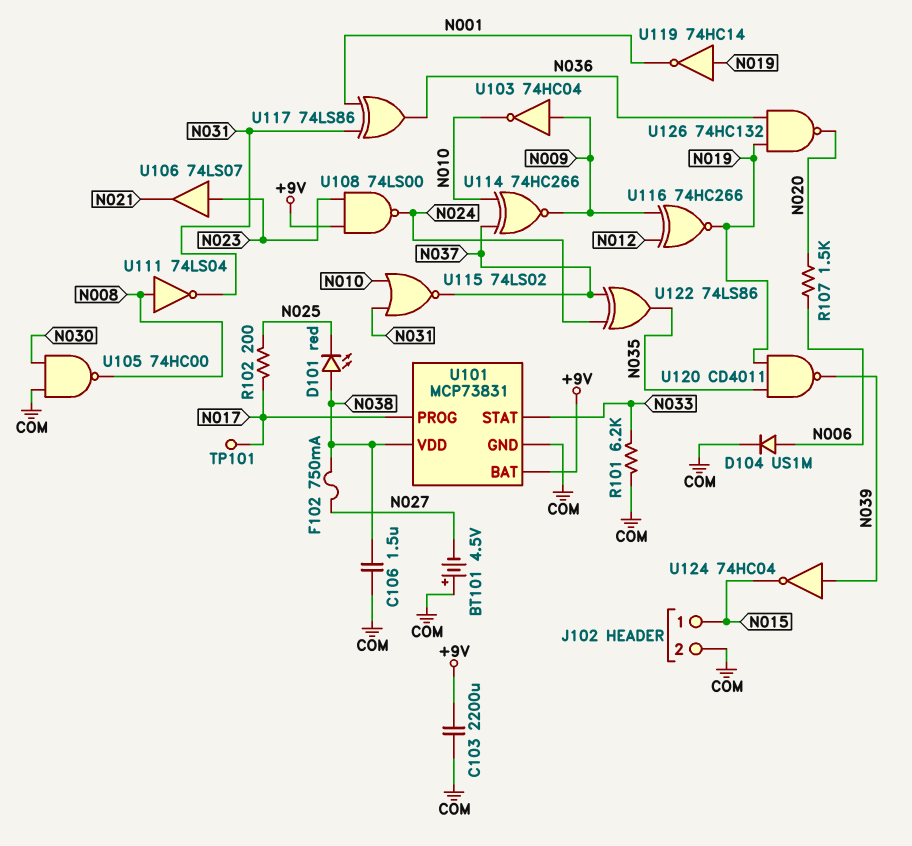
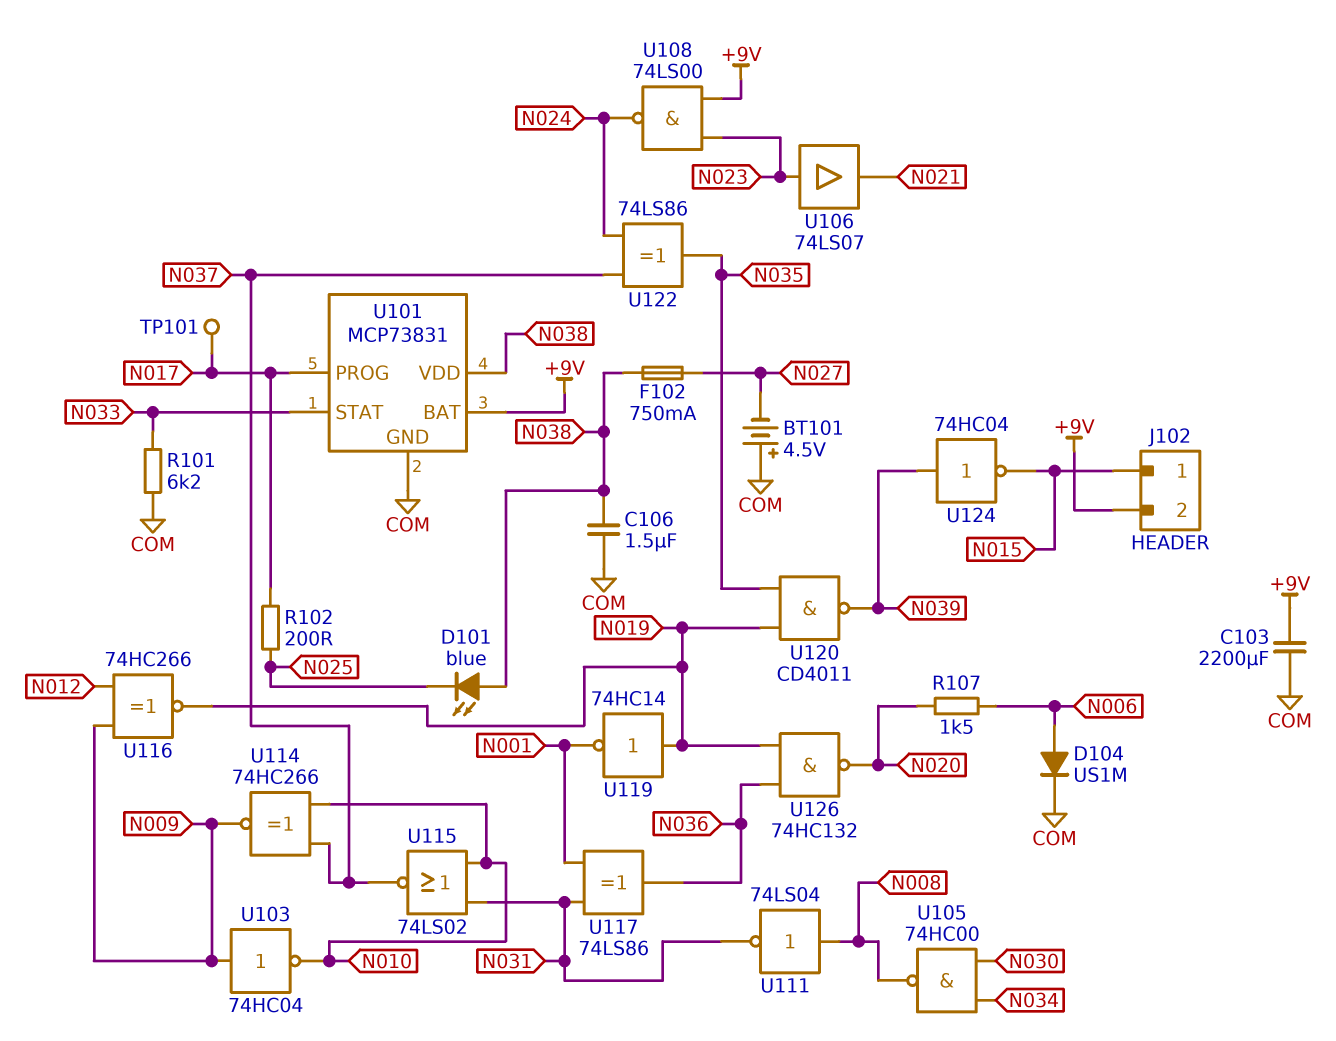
D101: LED red (A N038, K N025) -> LED blue (A N038, K N025)
J102 pin 2: COM -> +9V
U105: NAND 74HC00 (in COM, in N030, out N008) -> NAND 74HC00 (in N030, in N034, out N008)

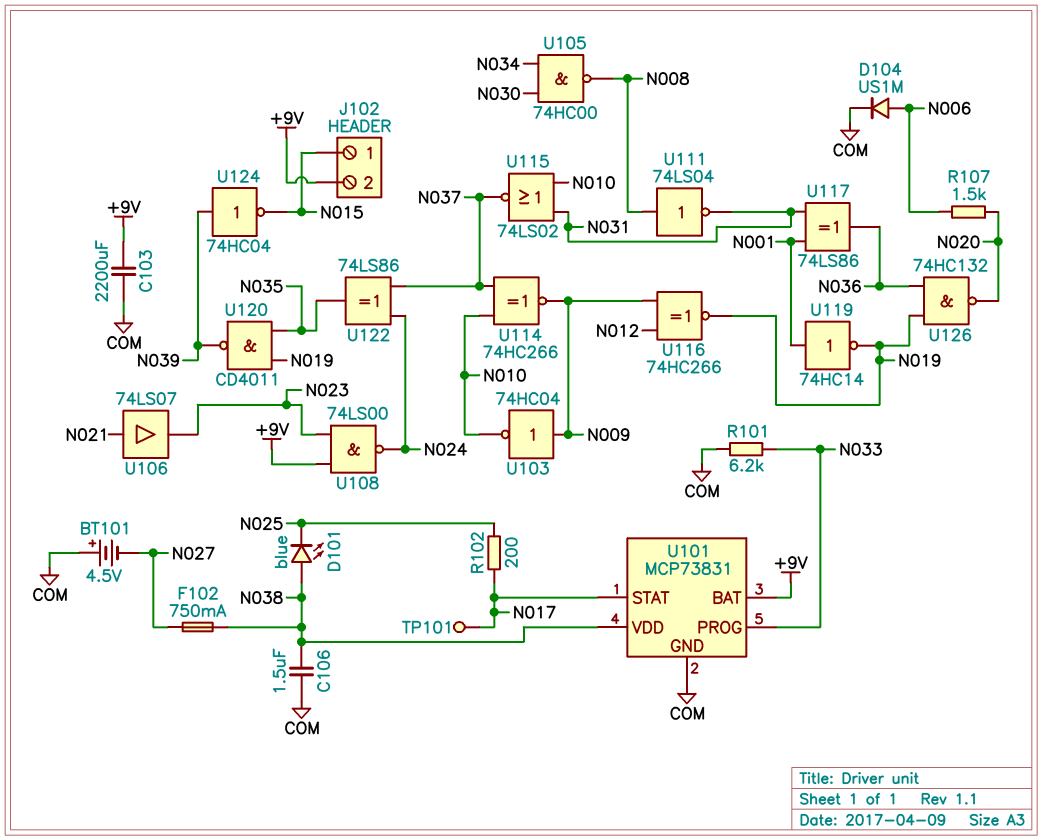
U101 pin PROG: N017 -> N033
U101 pin STAT: N033 -> N017
U106: buffer 74LS07 (in N023, out N021) -> buffer 74LS07 (in N021, out N023)
U119: NOT 74HC14 (in N019, out N001) -> NOT 74HC14 (in N001, out N019)

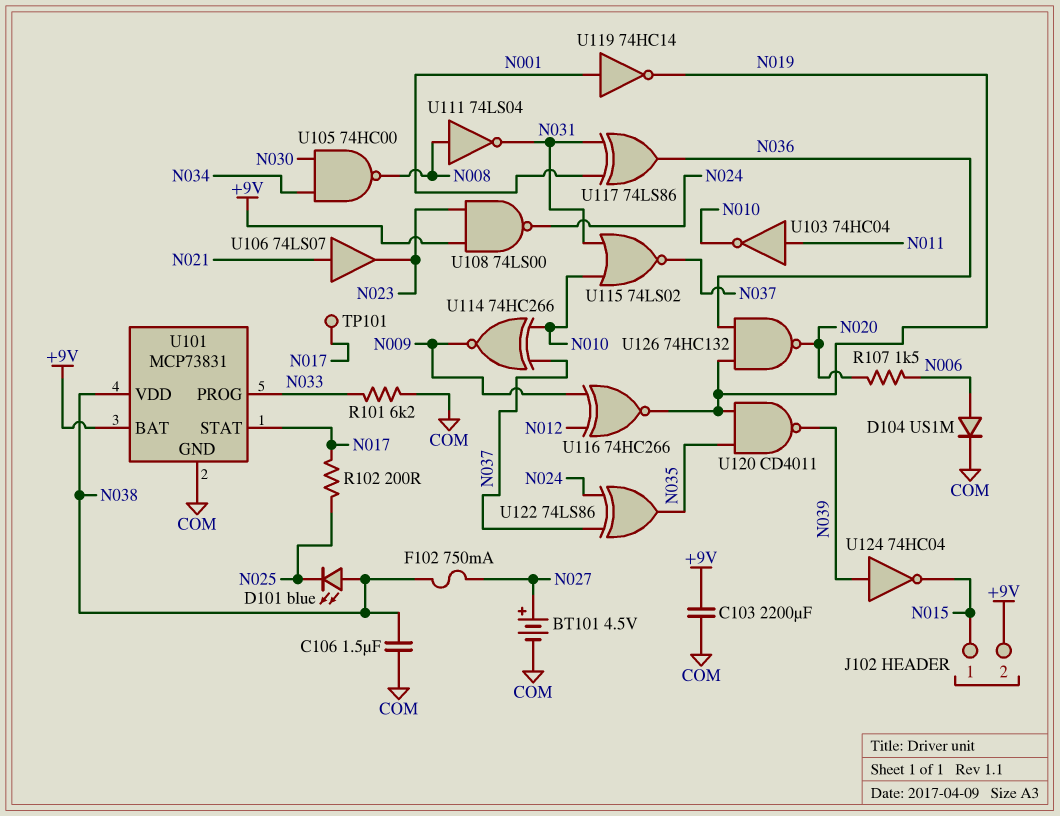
BT101: 4.5V (plus COM, minus N027) -> 4.5V (plus N027, minus COM)
U103: NOT 74HC04 (in N009, out N010) -> NOT 74HC04 (in N011, out N010)

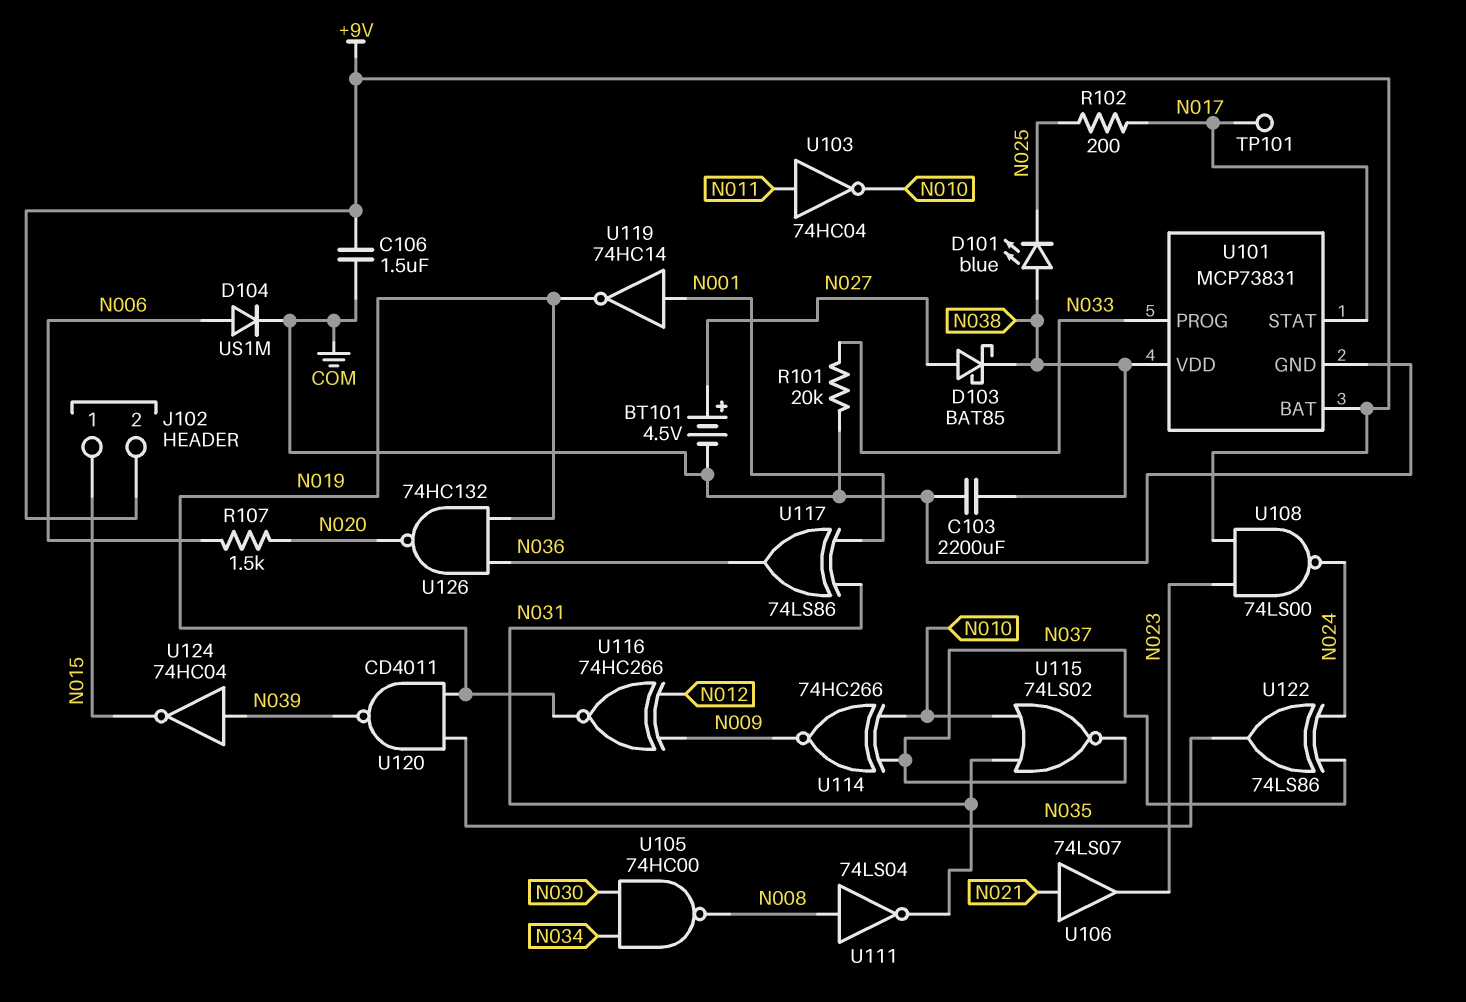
C103: 2200uF (+9V, COM) -> 2200uF (COM, N038)
C106: 1.5uF (COM, N038) -> 1.5uF (+9V, COM)
D103: none -> schottky BAT85 (A N027, K N038)
F102: 750mA (N027, N038) -> none
R101: 6.2k (COM, N033) -> 20k (COM, N033)

